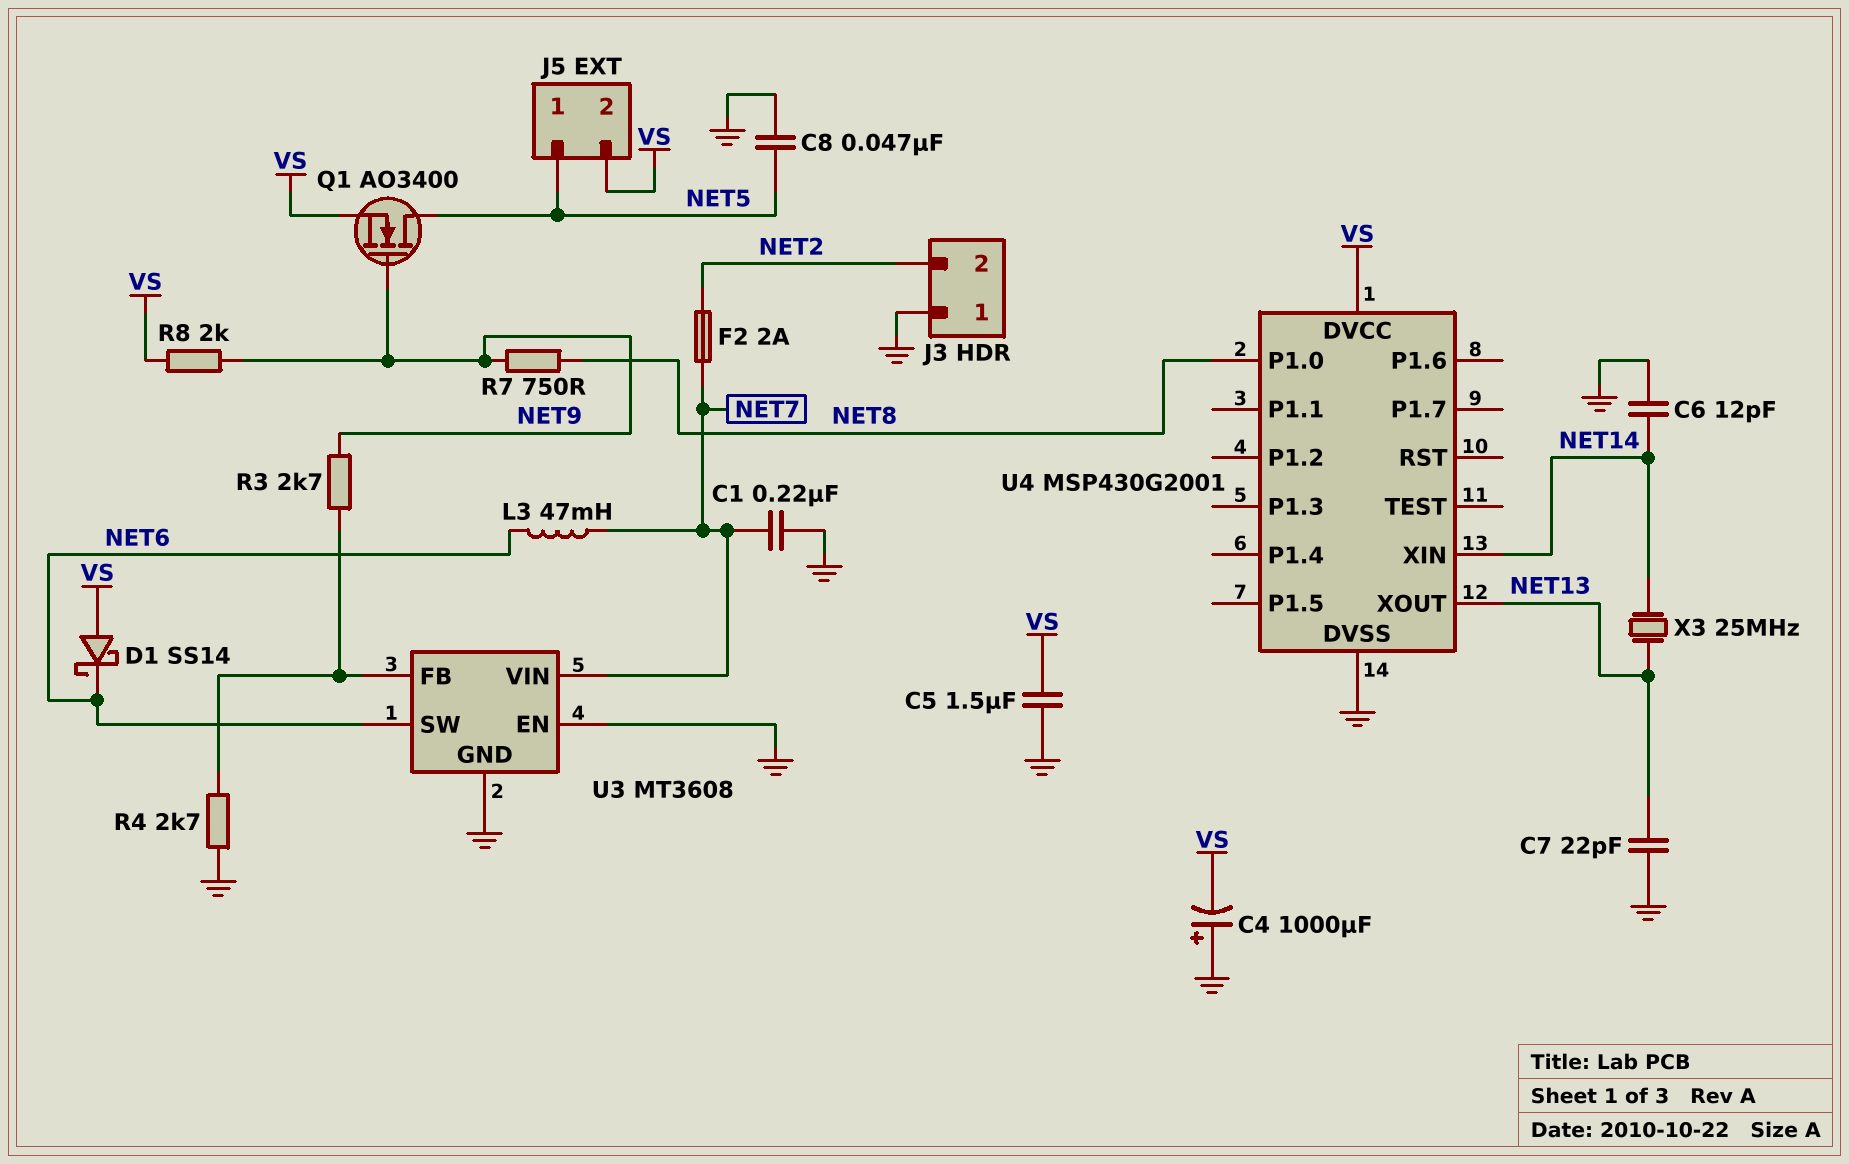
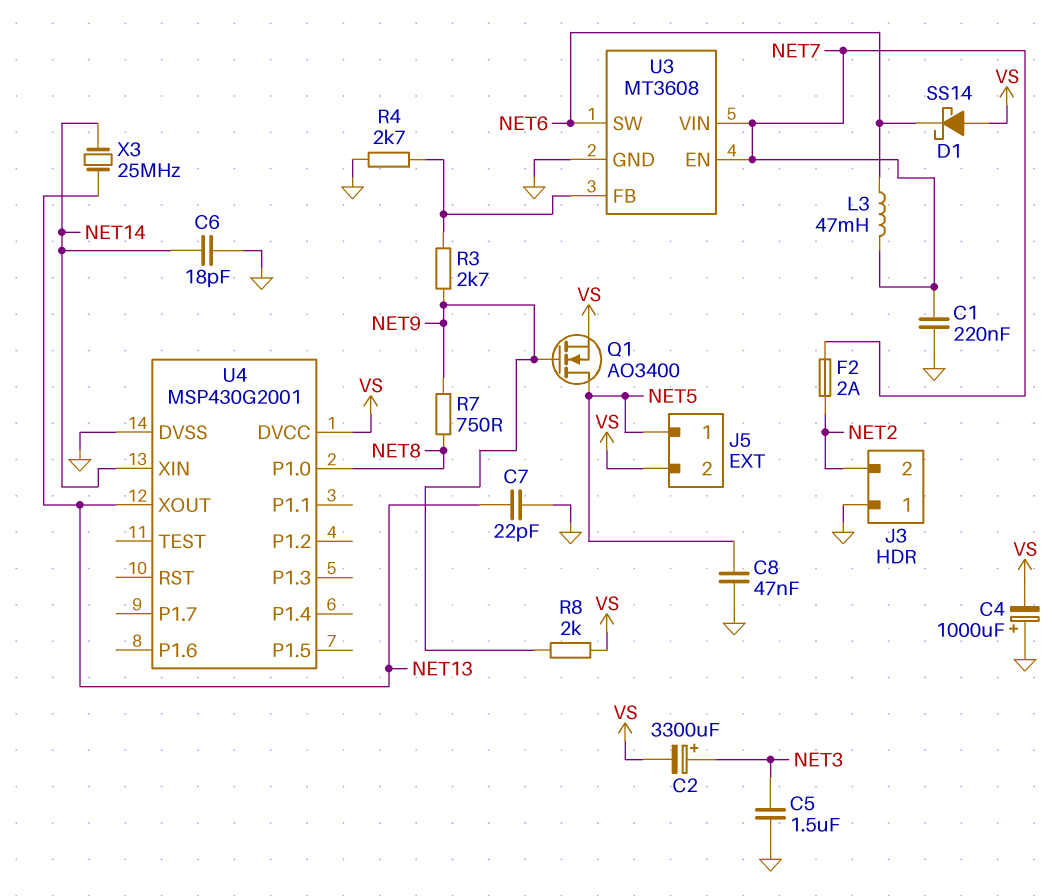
C2: none -> 3300uF (plus NET3, minus VS)
C5: 1.5uF (GND, VS) -> 1.5uF (GND, NET3)
C6: 12pF (GND, NET14) -> 18pF (GND, NET14)
U3 pin EN: GND -> NET7

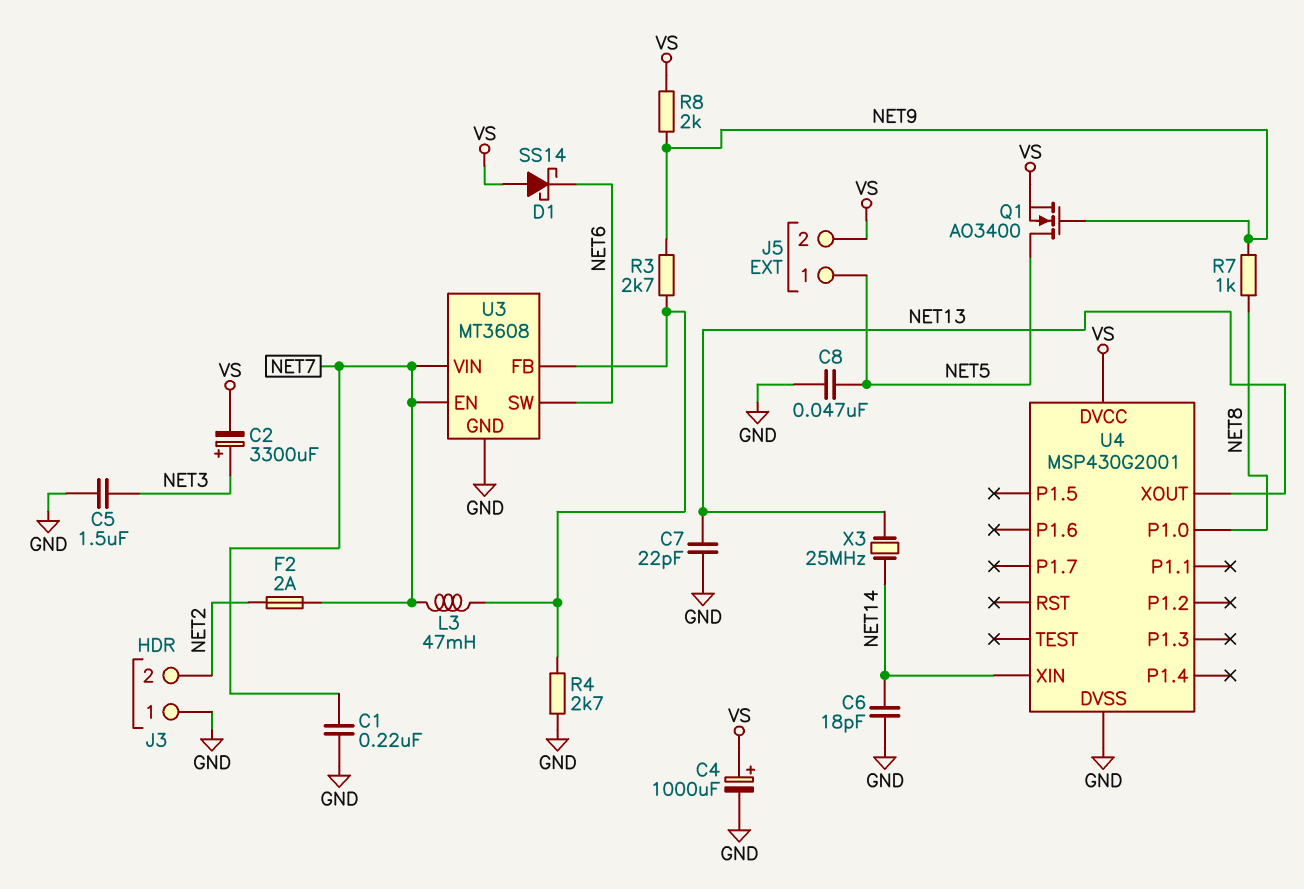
C4: 1000uF (plus GND, minus VS) -> 1000uF (plus VS, minus GND)
L3: 47mH (NET6, NET7) -> 47mH (NET7, U3/FB)
R7: 750 (NET8, NET9) -> 1k (NET8, NET9)

